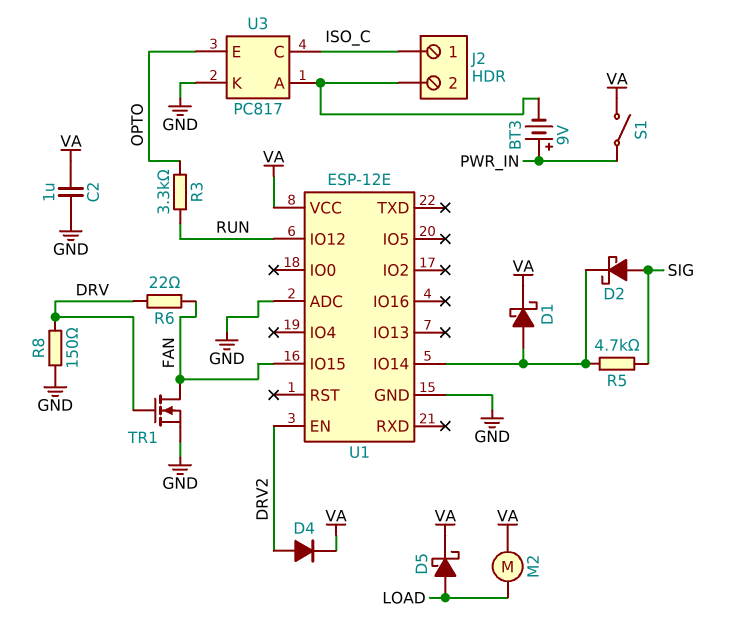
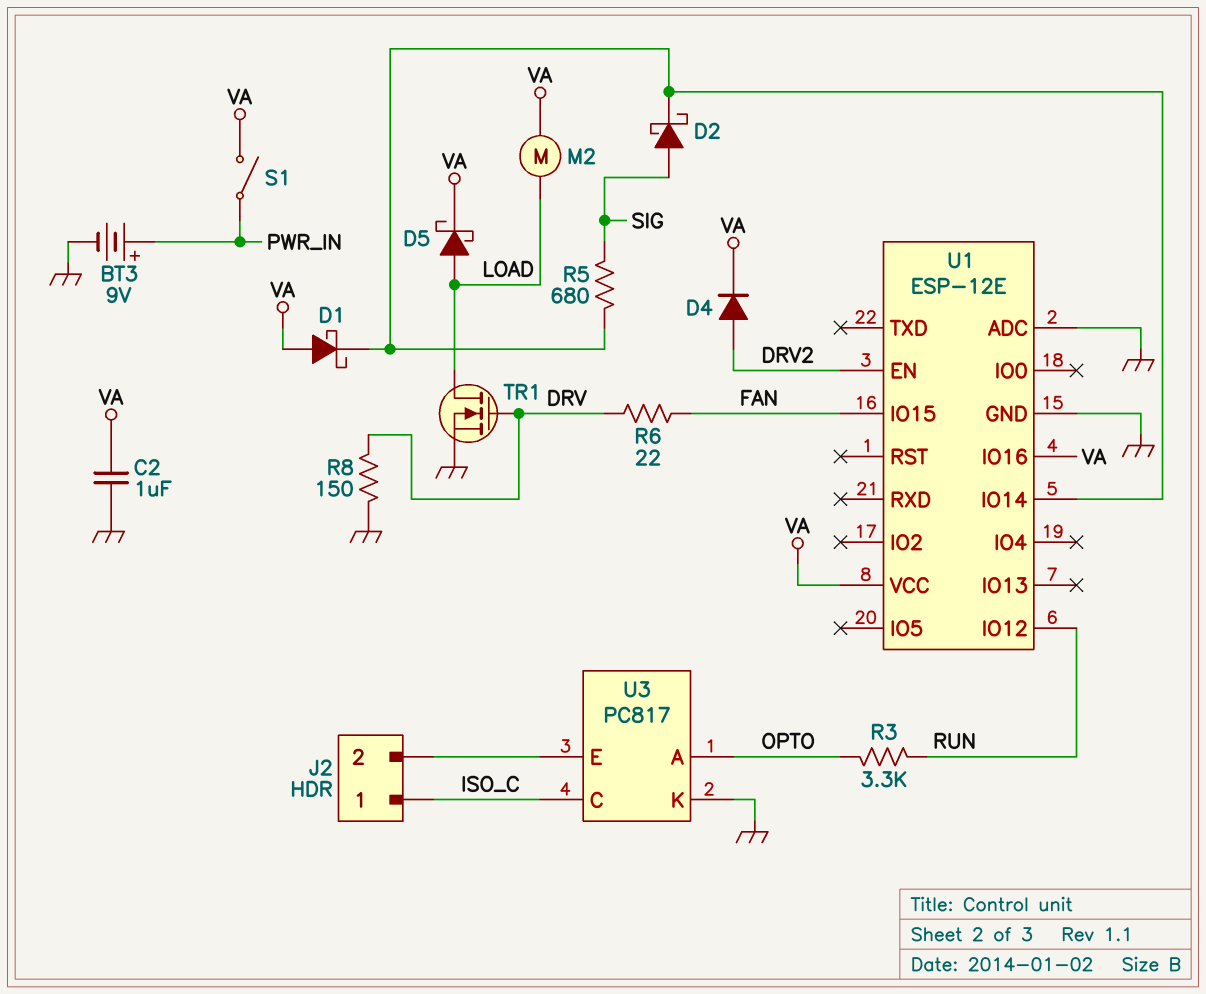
BT3: 9V (plus PWR_IN, minus J2/2) -> 9V (plus PWR_IN, minus GND)
D1: schottky (A U1/IO14, K VA) -> schottky (A VA, K U1/IO14)
R5: 4.7k (SIG, U1/IO14) -> 680 (SIG, U1/IO14)
TR1: NMOS (G DRV, D FAN, S GND) -> NMOS (G DRV, D LOAD, S GND)
U1 pin IO16: none -> VA
U3 pin A: J2/2 -> OPTO
U3 pin E: OPTO -> J2/2

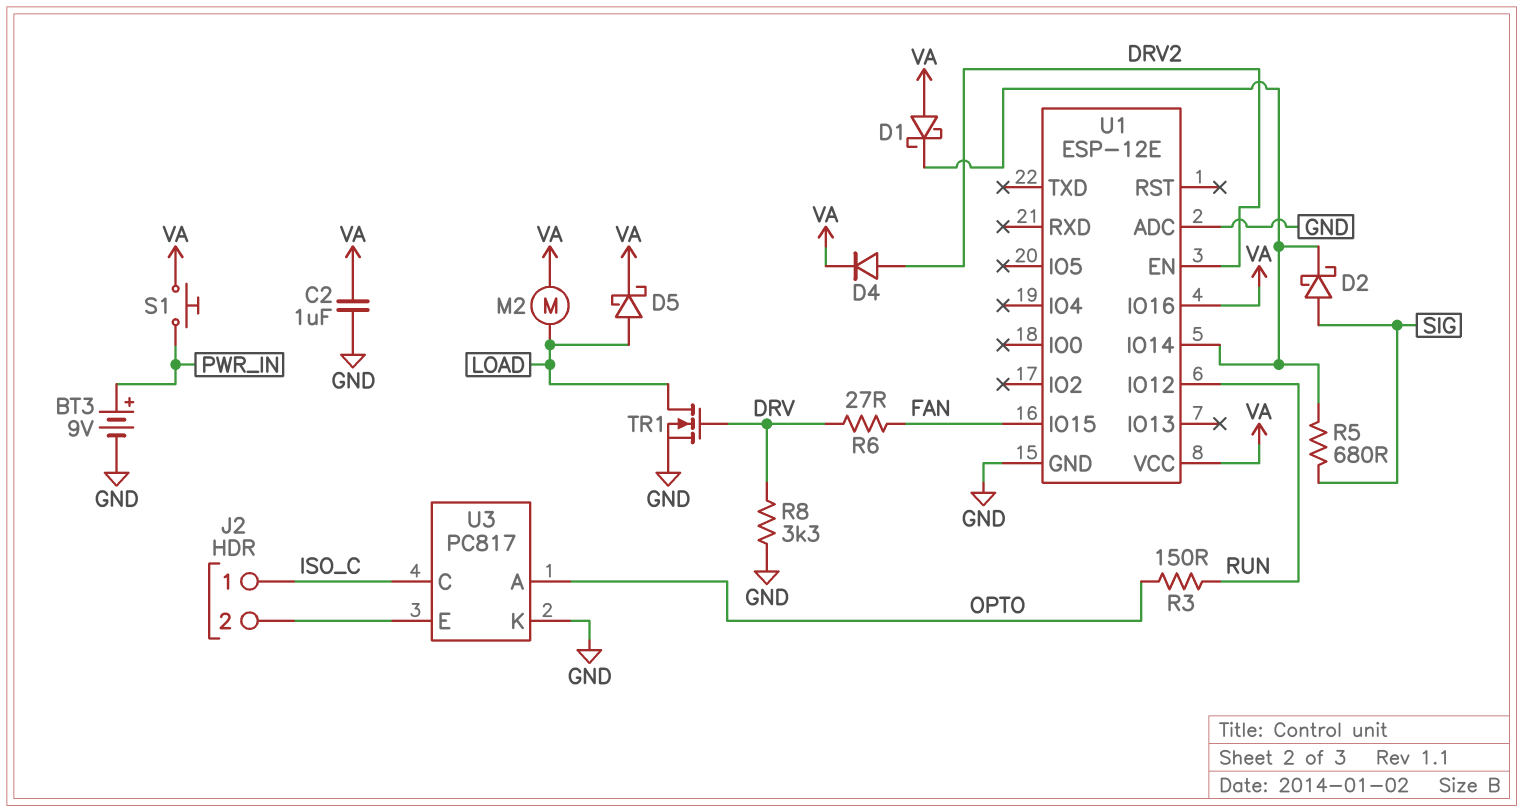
R3: 3.3k (OPTO, RUN) -> 150 (OPTO, RUN)
R6: 22 (DRV, FAN) -> 27 (DRV, FAN)
R8: 150 (DRV, GND) -> 3.3k (DRV, GND)
S1: switch (PWR_IN, VA) -> button (PWR_IN, VA)

